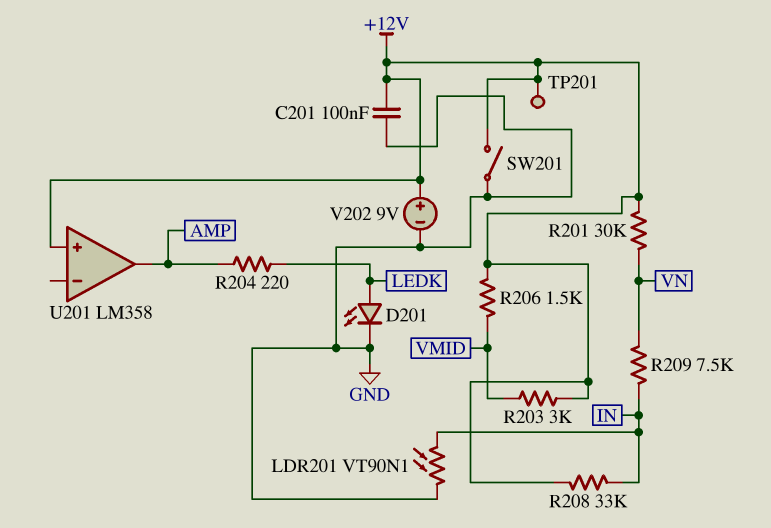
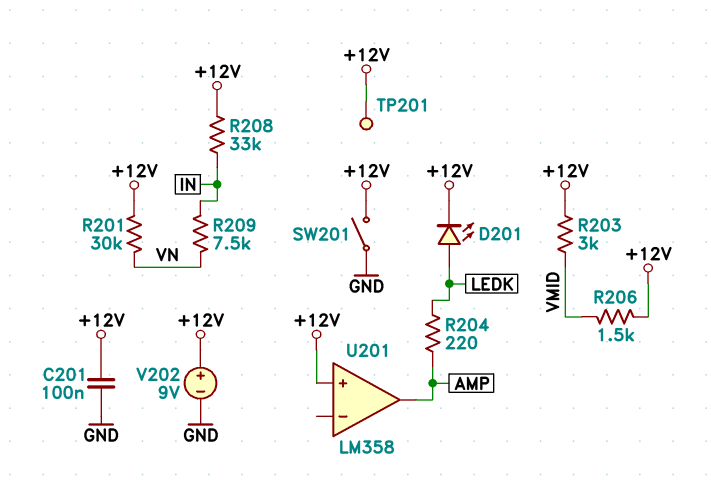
D201: LED (A LEDK, K GND) -> LED (A LEDK, K +12V)
LDR201: VT90N1 (GND, IN) -> none

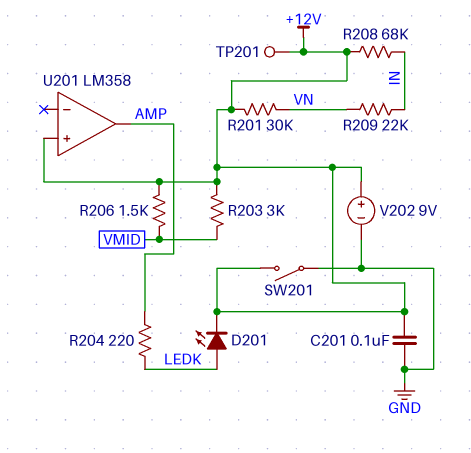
R208: 33k (+12V, IN) -> 68k (+12V, IN)
R209: 7.5k (IN, VN) -> 22k (IN, VN)

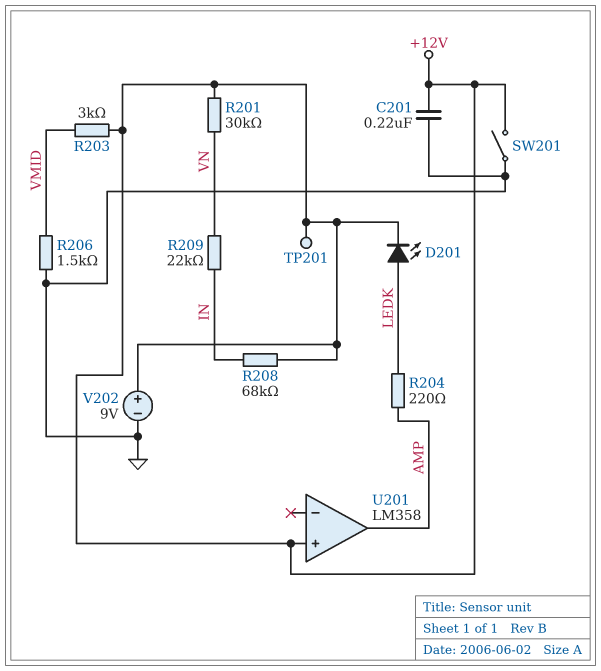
C201: 100nF (+12V, GND) -> 220nF (+12V, GND)
R206: 1.5k (+12V, VMID) -> 1.5k (GND, VMID)

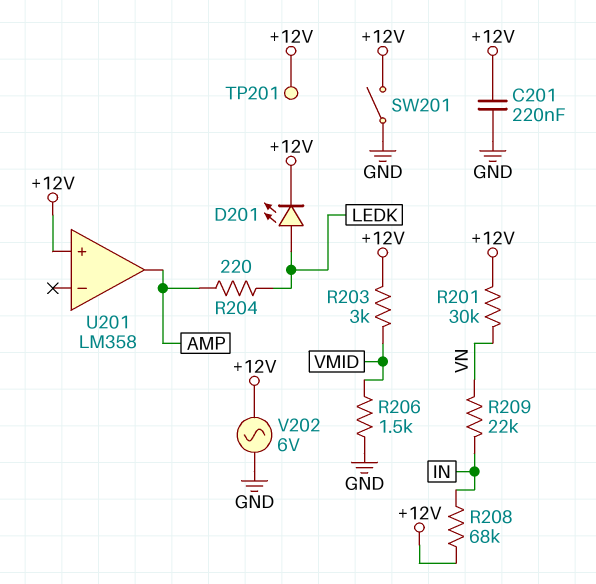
V202: 9V (plus +12V, minus GND) -> AC 6V (+12V, GND)

